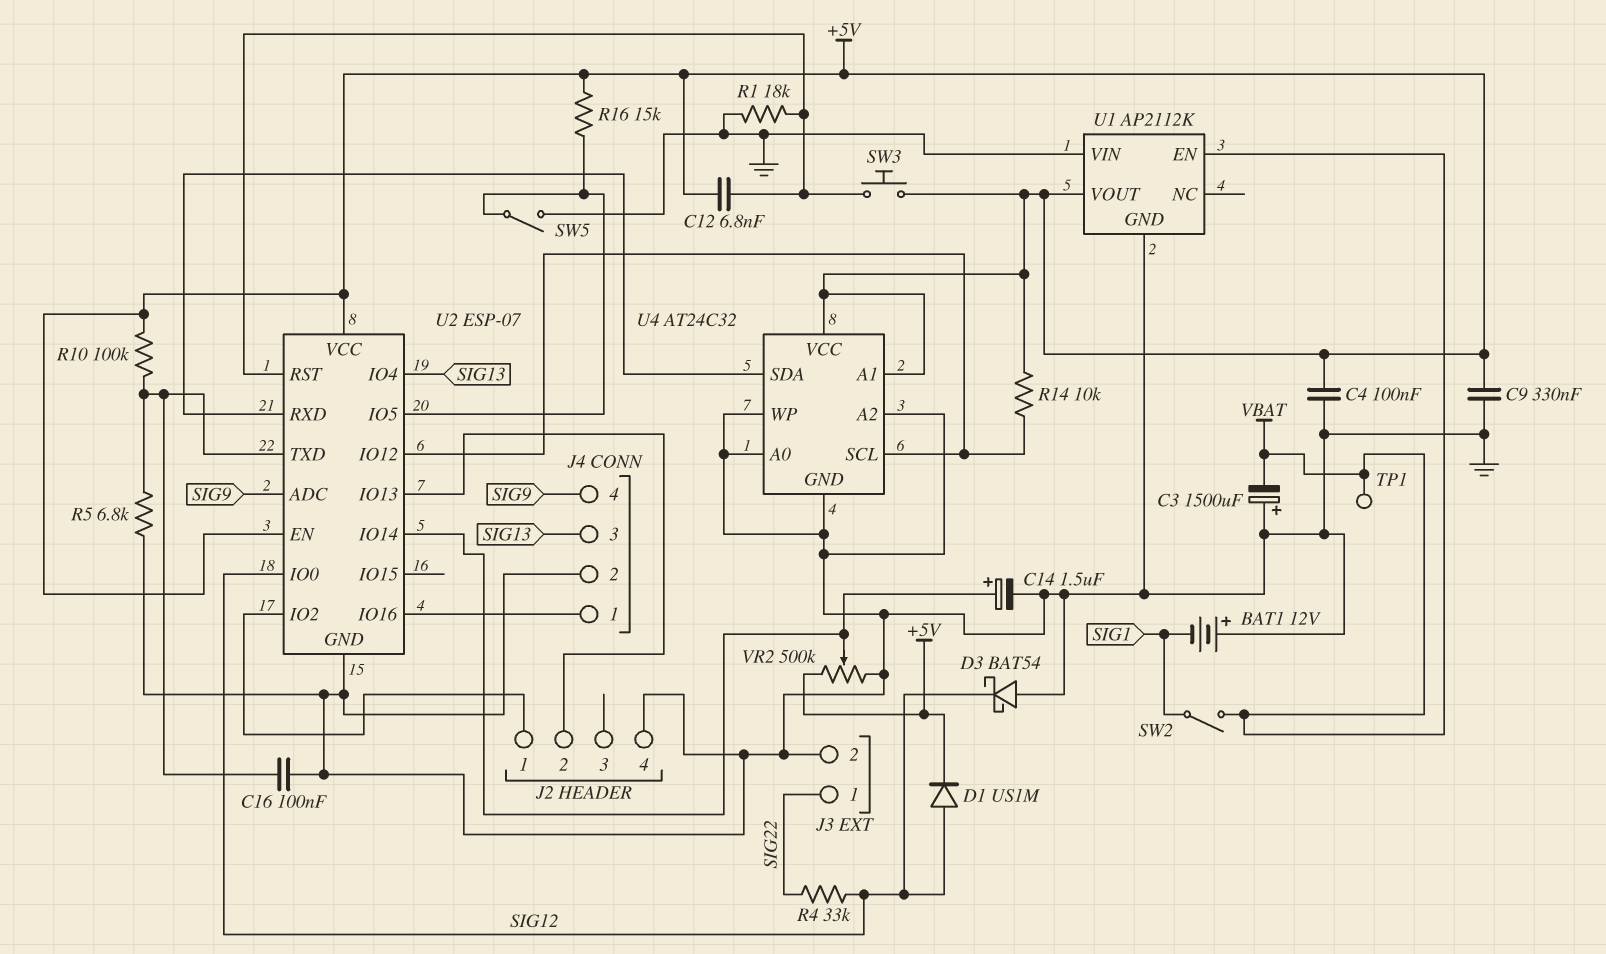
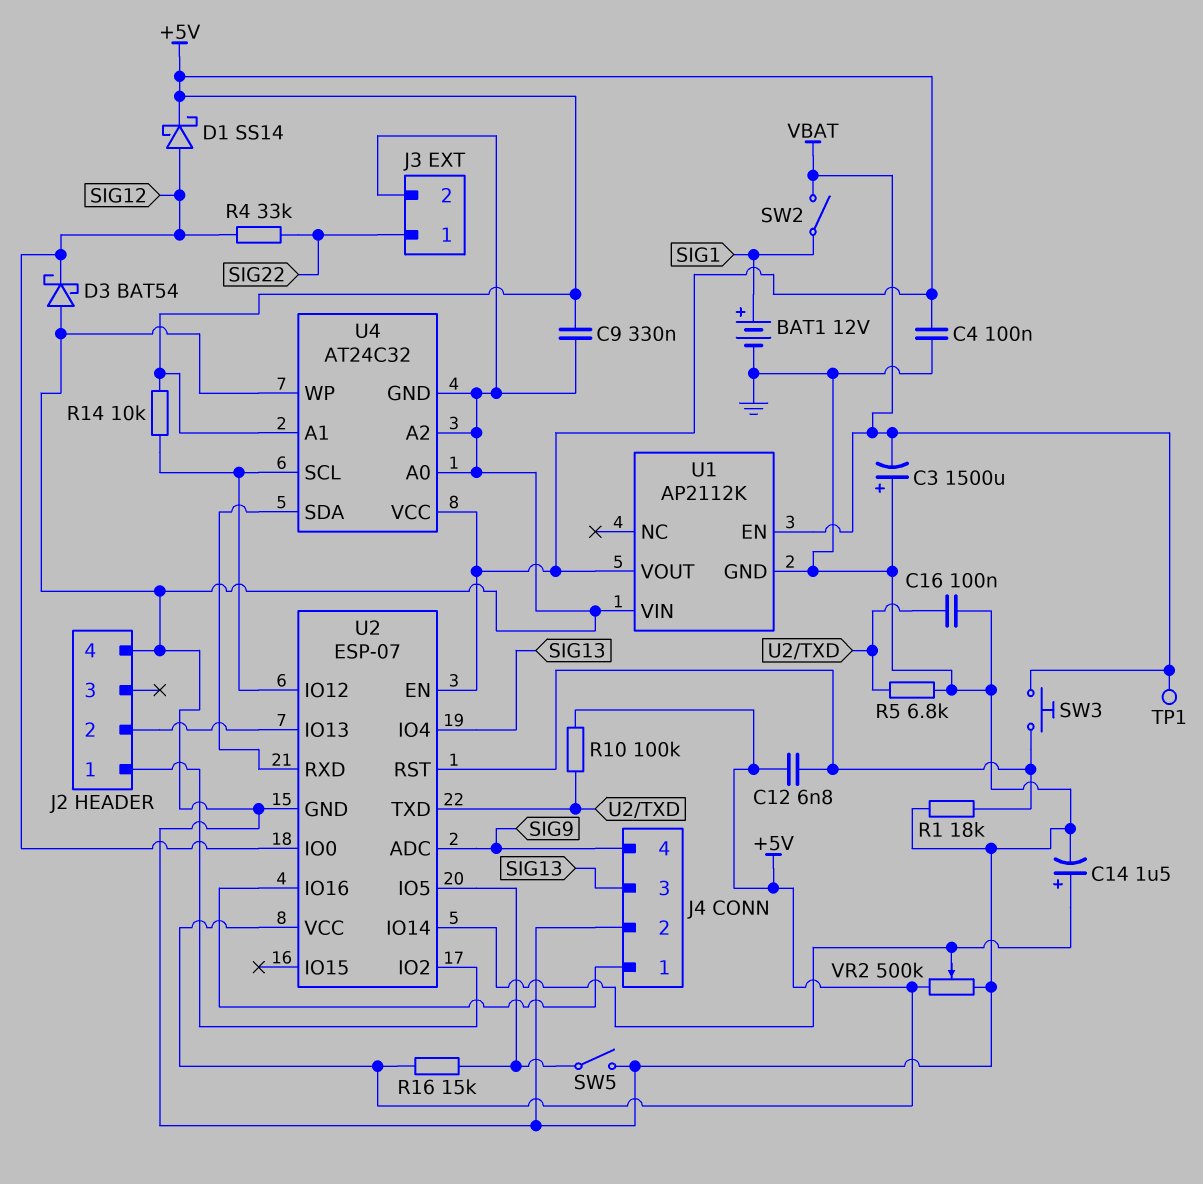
BAT1: 12V (plus GND, minus SIG1) -> 12V (plus SIG1, minus GND)
D1: diode US1M (A SIG12, K +5V) -> schottky SS14 (A SIG12, K +5V)
SW3: button (+5V, U2/RST) -> button (U2/RST, VBAT)

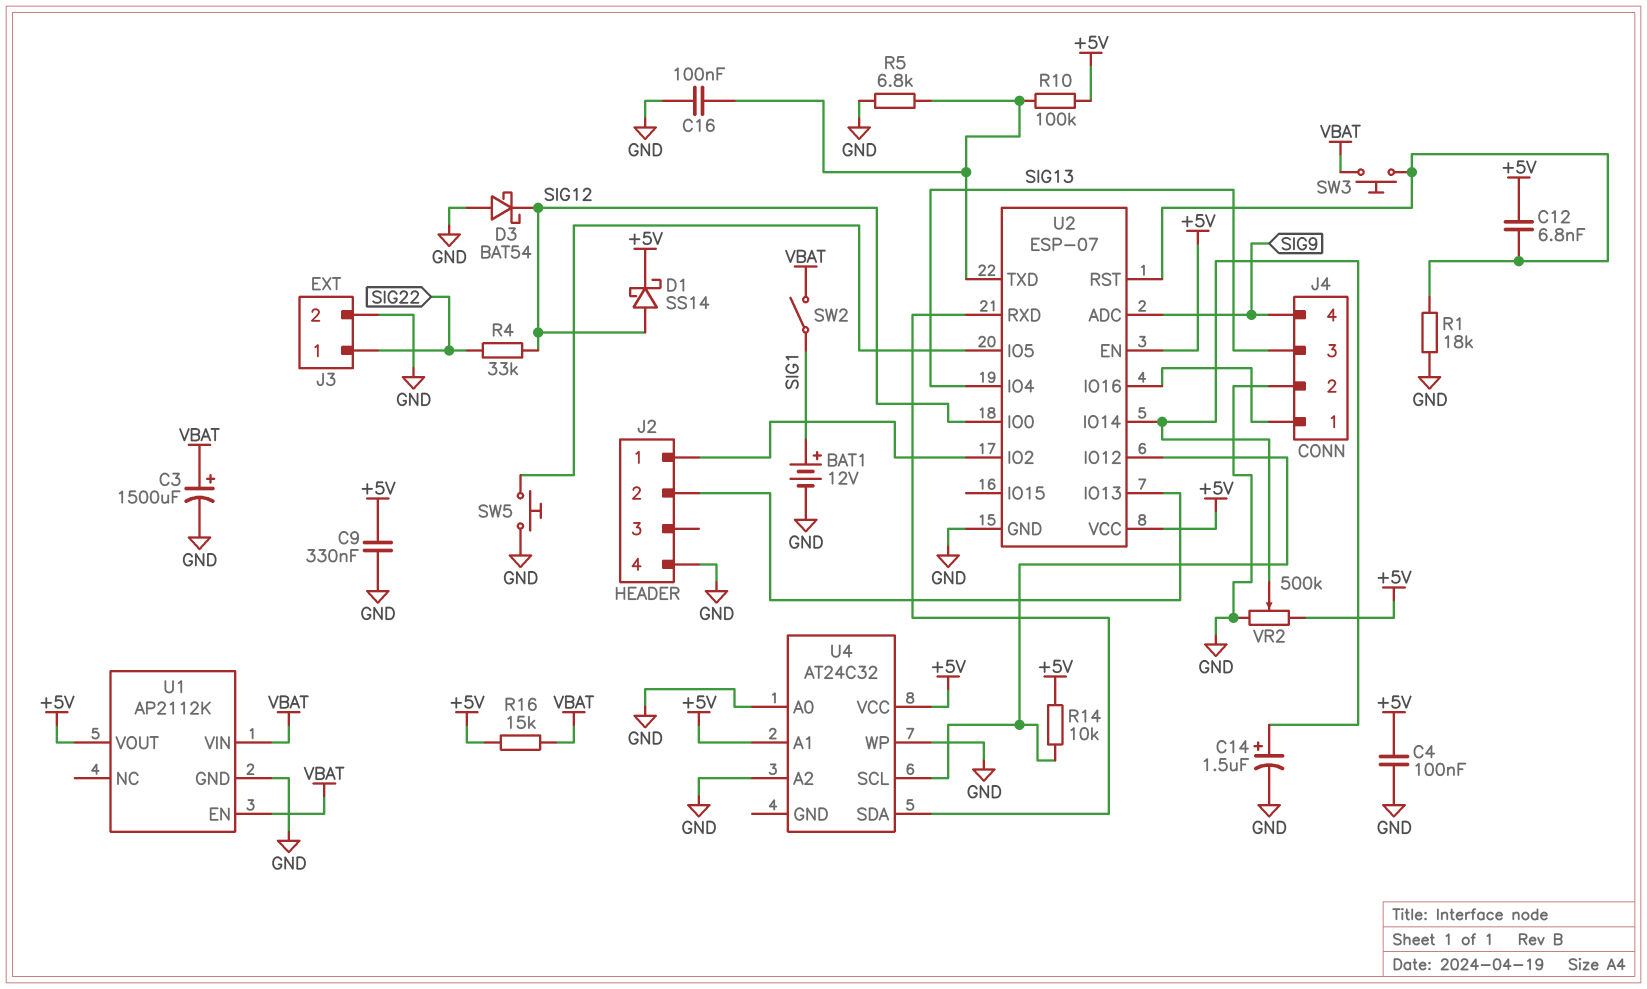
C3: 1500uF (plus GND, minus VBAT) -> 1500uF (plus VBAT, minus GND)
R16: 15k (+5V, U2/IO5) -> 15k (+5V, VBAT)
SW5: switch (GND, U2/IO5) -> button (GND, U2/IO5)
TP1: test point (VBAT) -> none
U1 pin VIN: GND -> VBAT
U4 pin GND: GND -> none

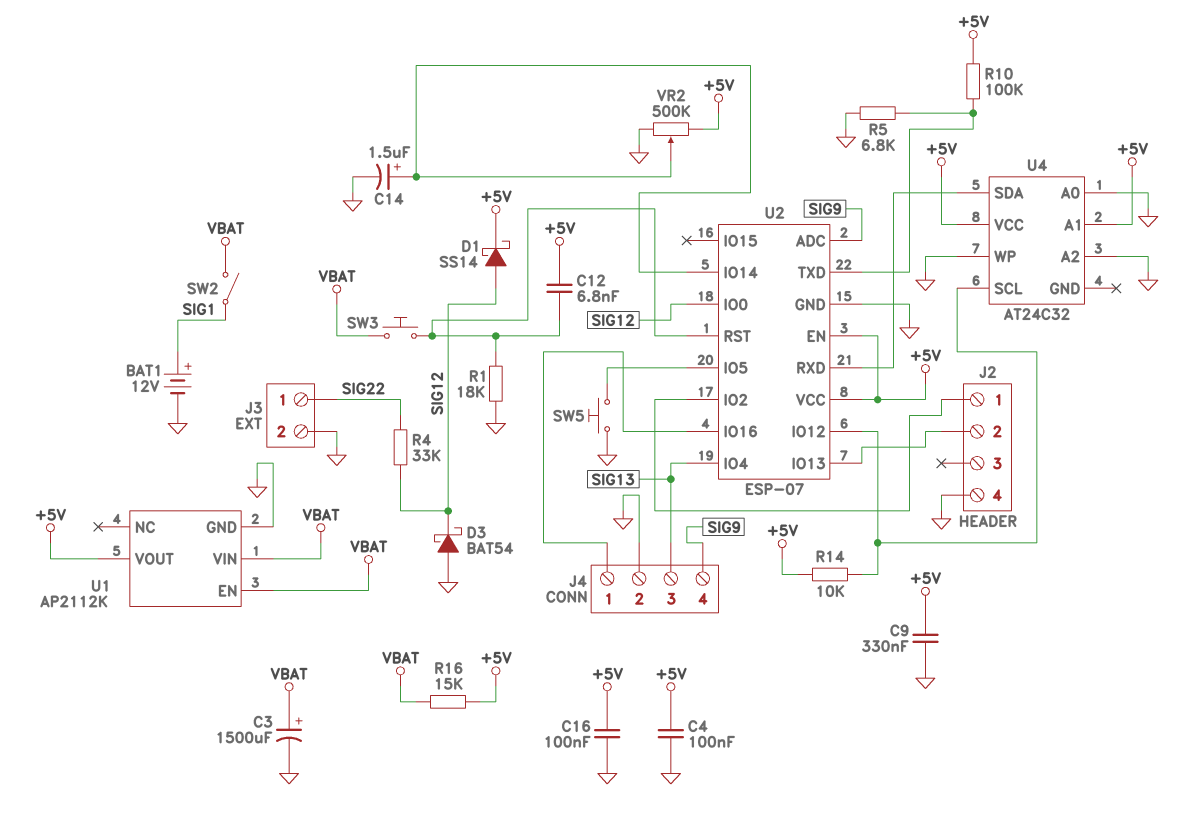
C16: 100nF (GND, U2/TXD) -> 100nF (+5V, GND)

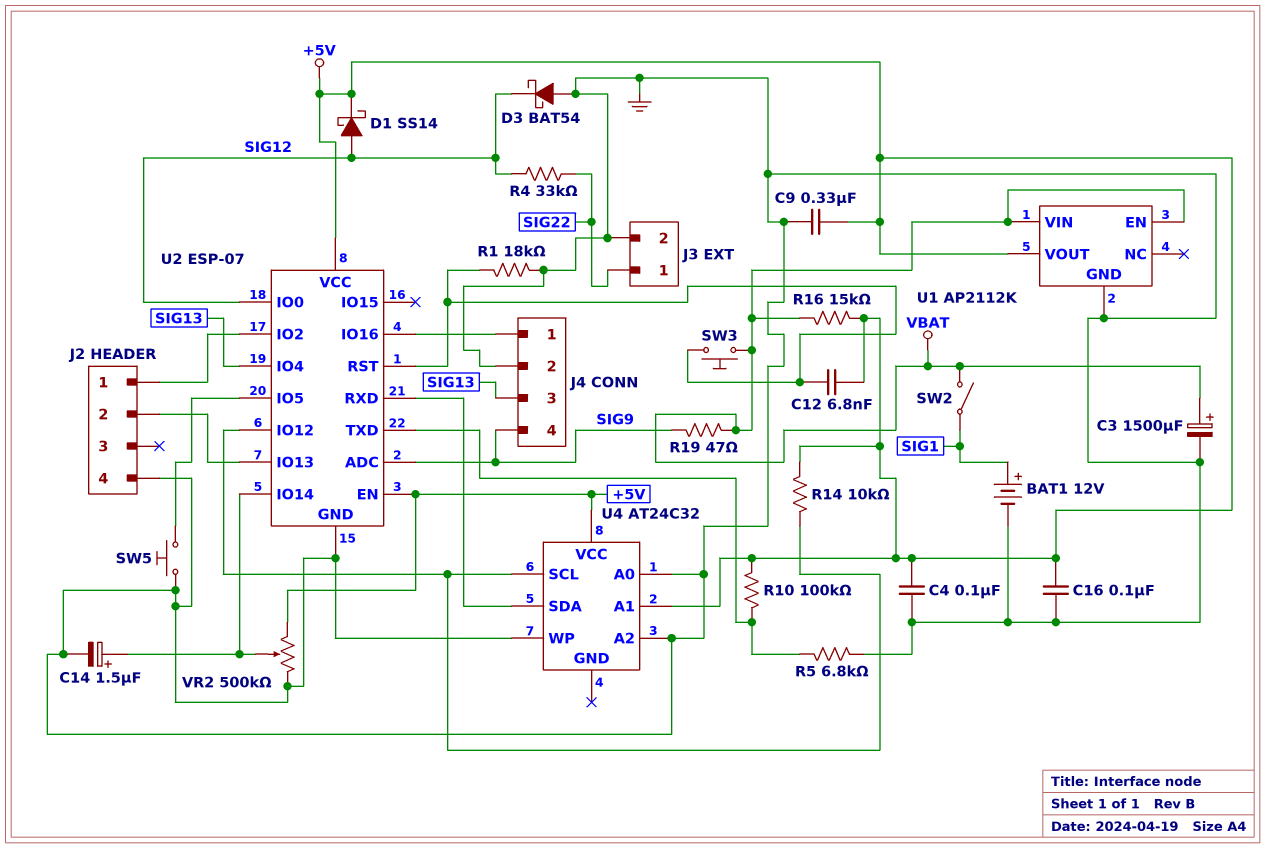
R19: none -> 47 (SIG9, VBAT)

